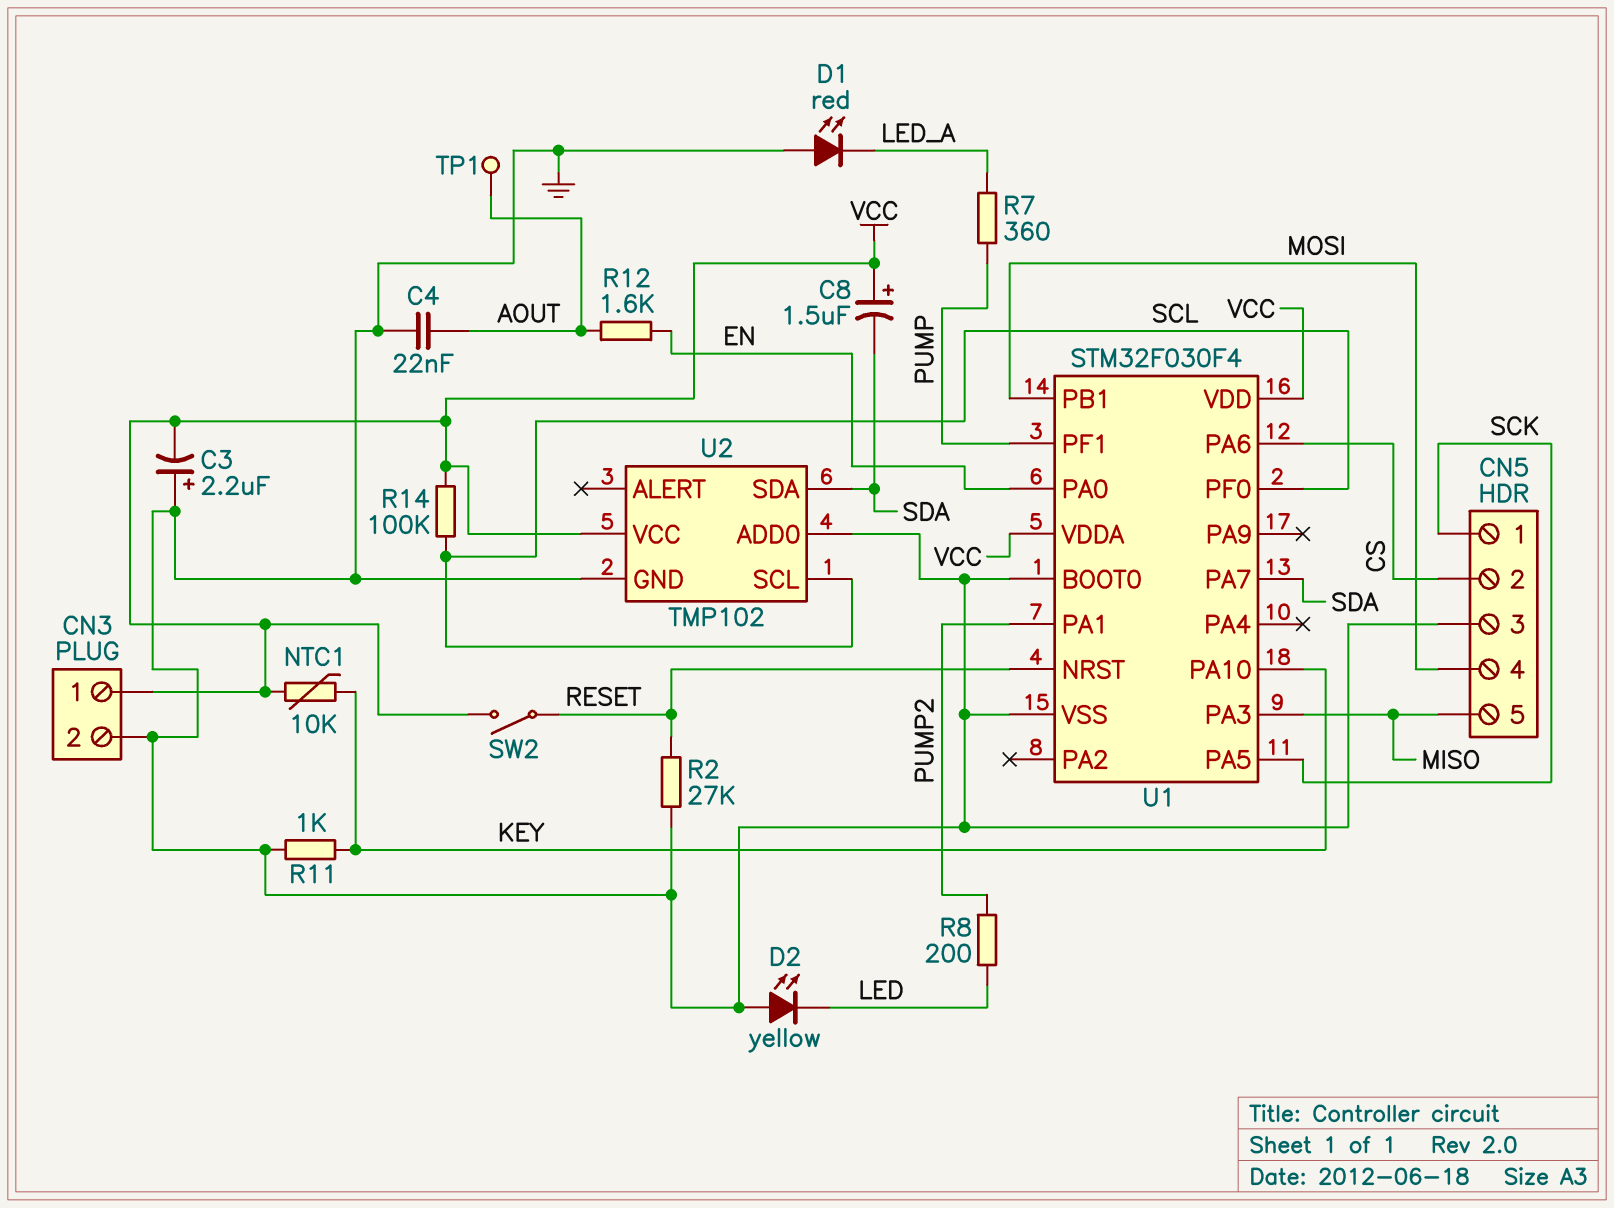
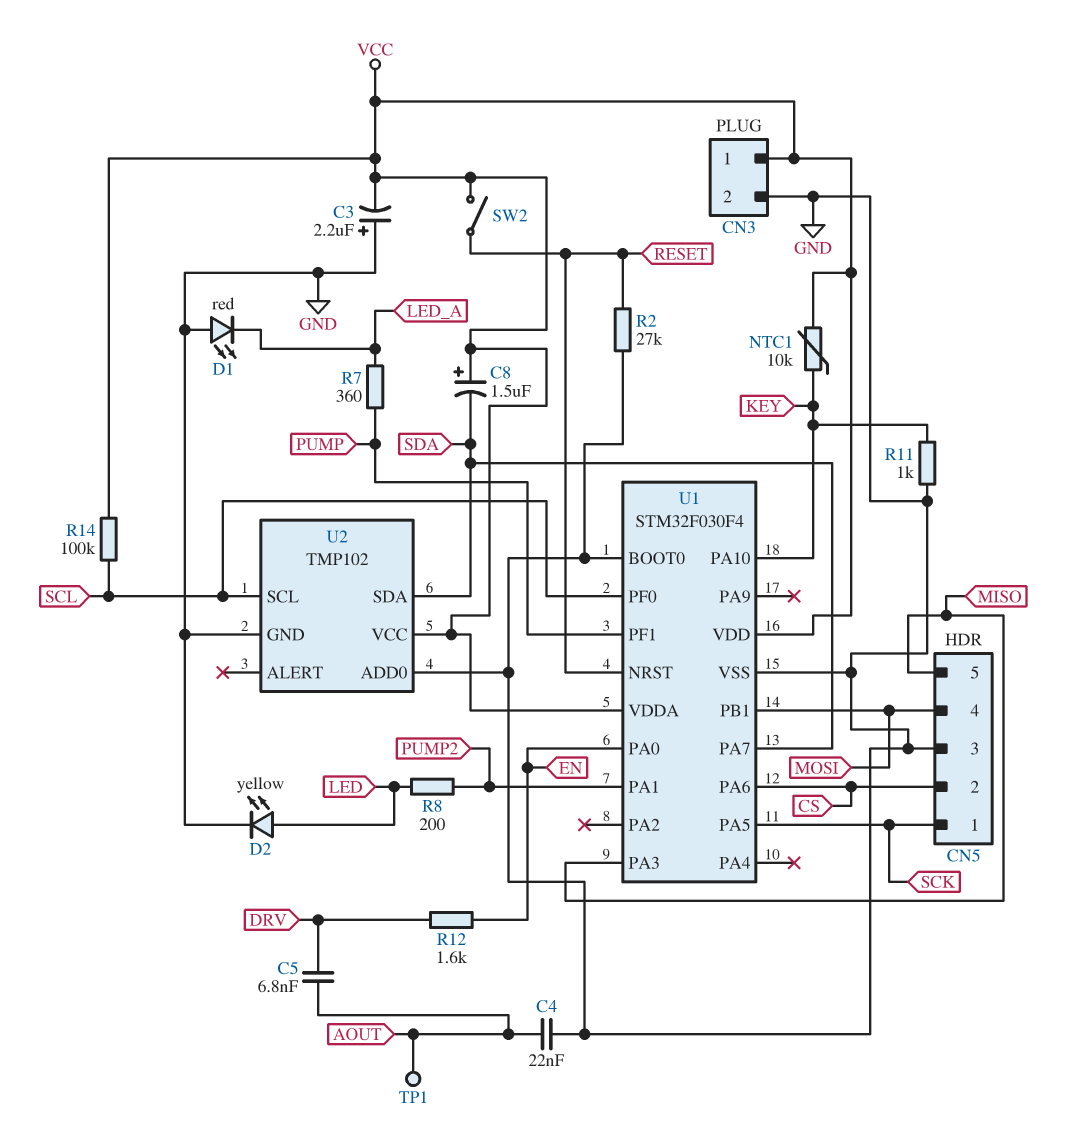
C5: none -> 6.8nF (AOUT, DRV)
D2: LED yellow (A GND, K LED) -> LED yellow (A LED, K GND)
R12: 1.6k (AOUT, EN) -> 1.6k (DRV, EN)

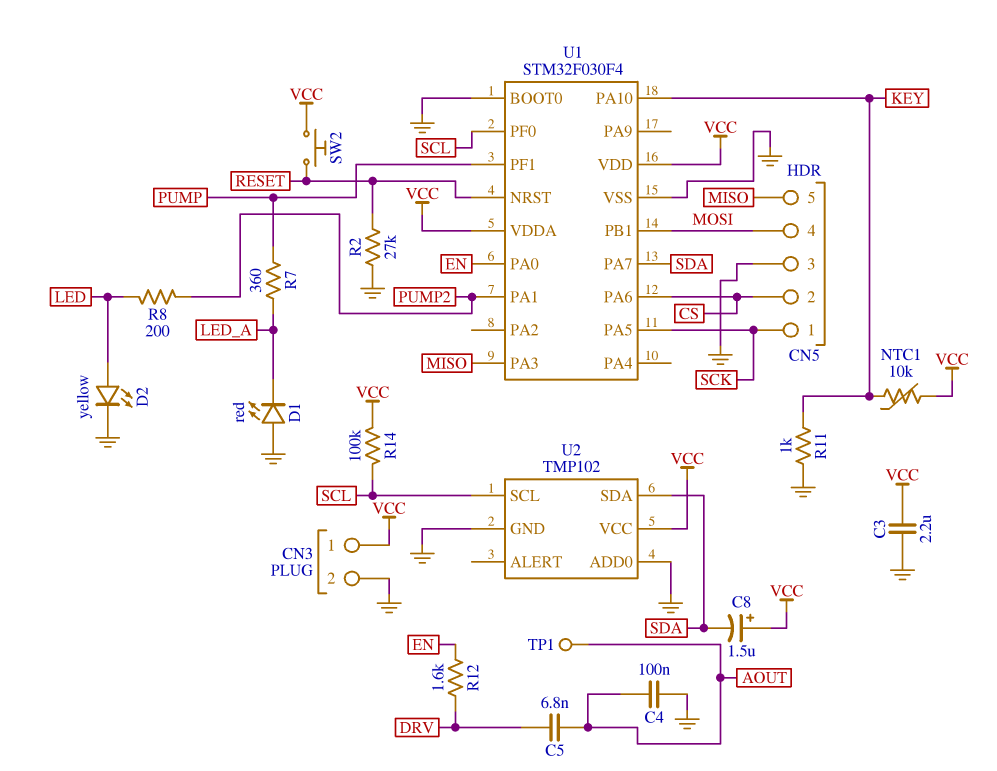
C3: 2.2uF (plus GND, minus VCC) -> 2.2uF (GND, VCC)
C4: 22nF (AOUT, GND) -> 100nF (AOUT, GND)
SW2: switch (RESET, VCC) -> button (RESET, VCC)

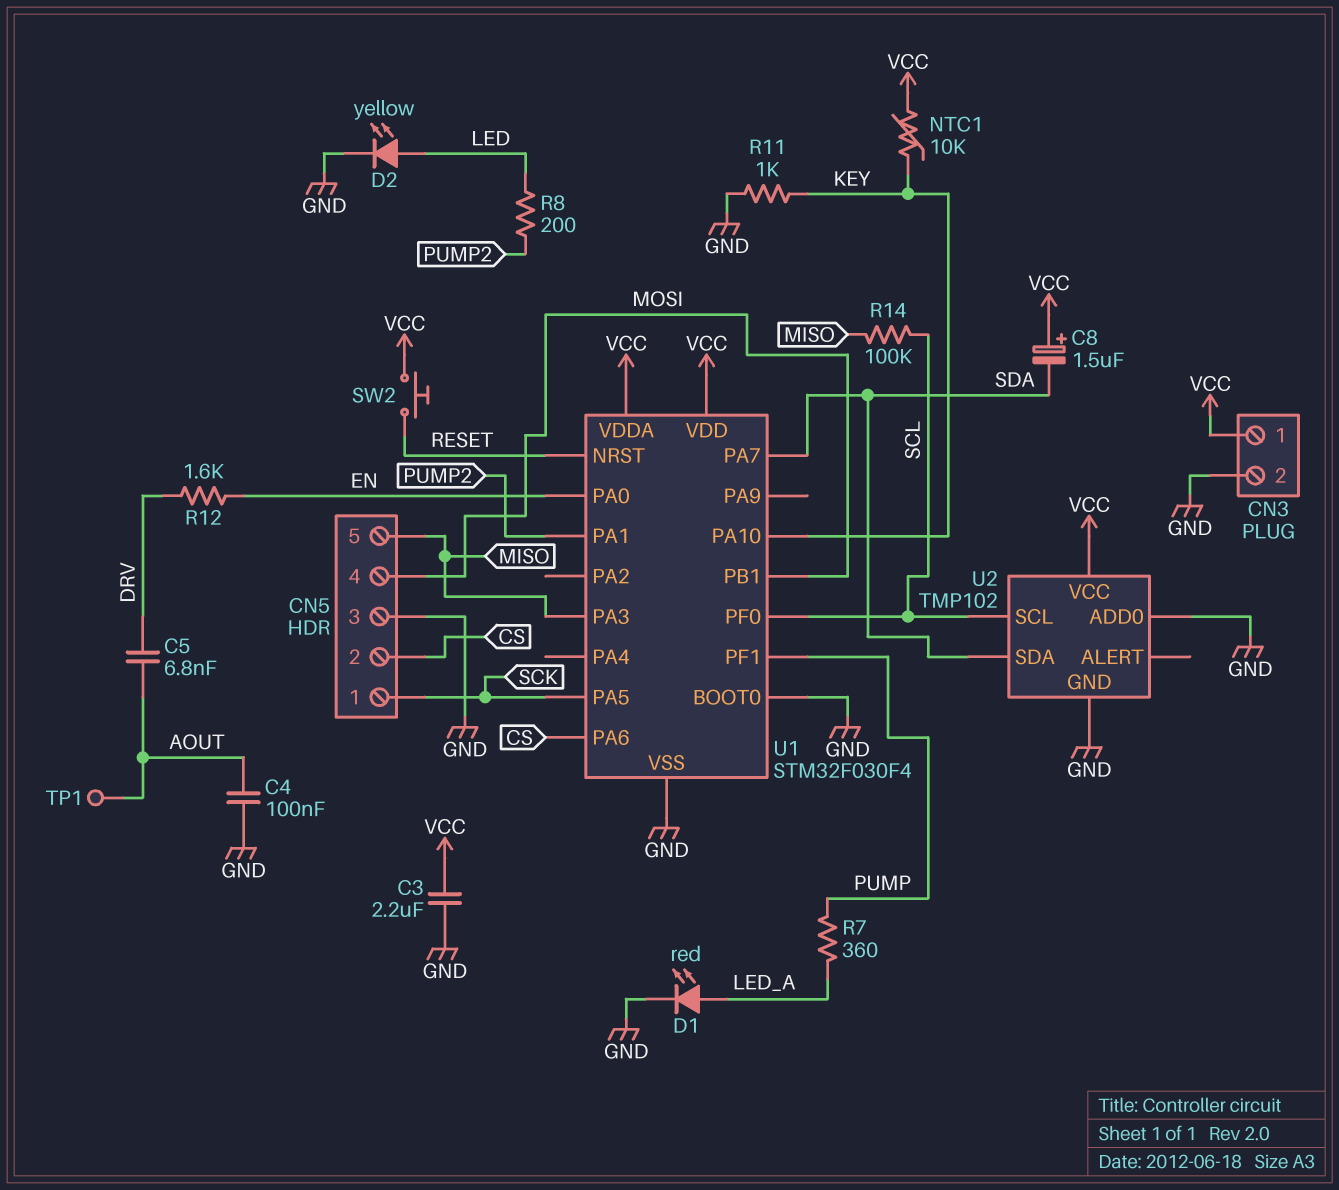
D1: LED red (A GND, K LED_A) -> LED red (A LED_A, K GND)
R2: 27k (GND, RESET) -> none
R14: 100k (SCL, VCC) -> 100k (MISO, SCL)

